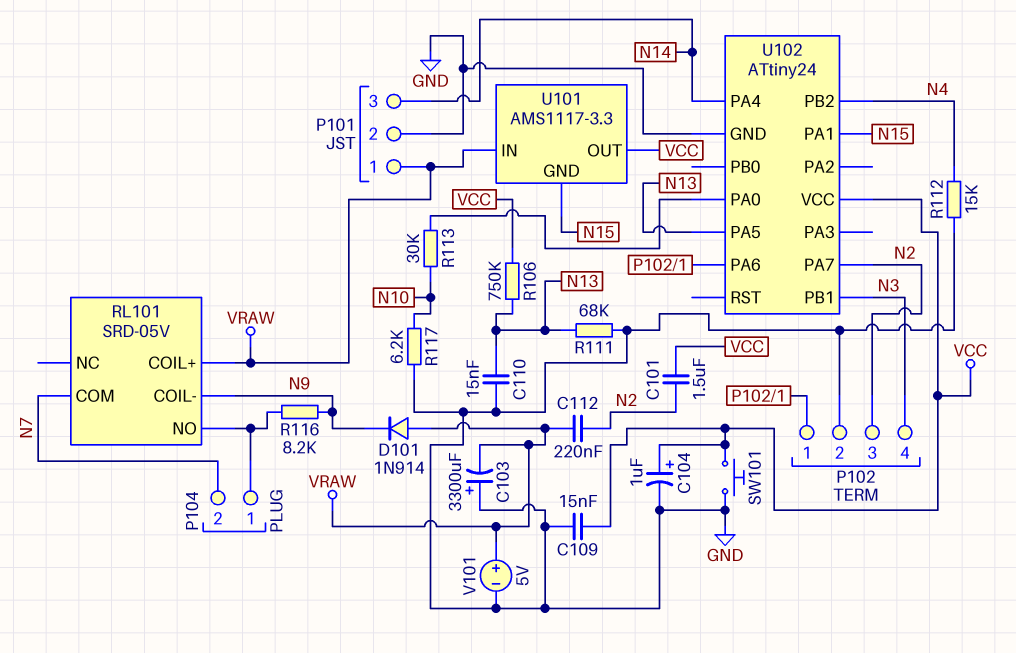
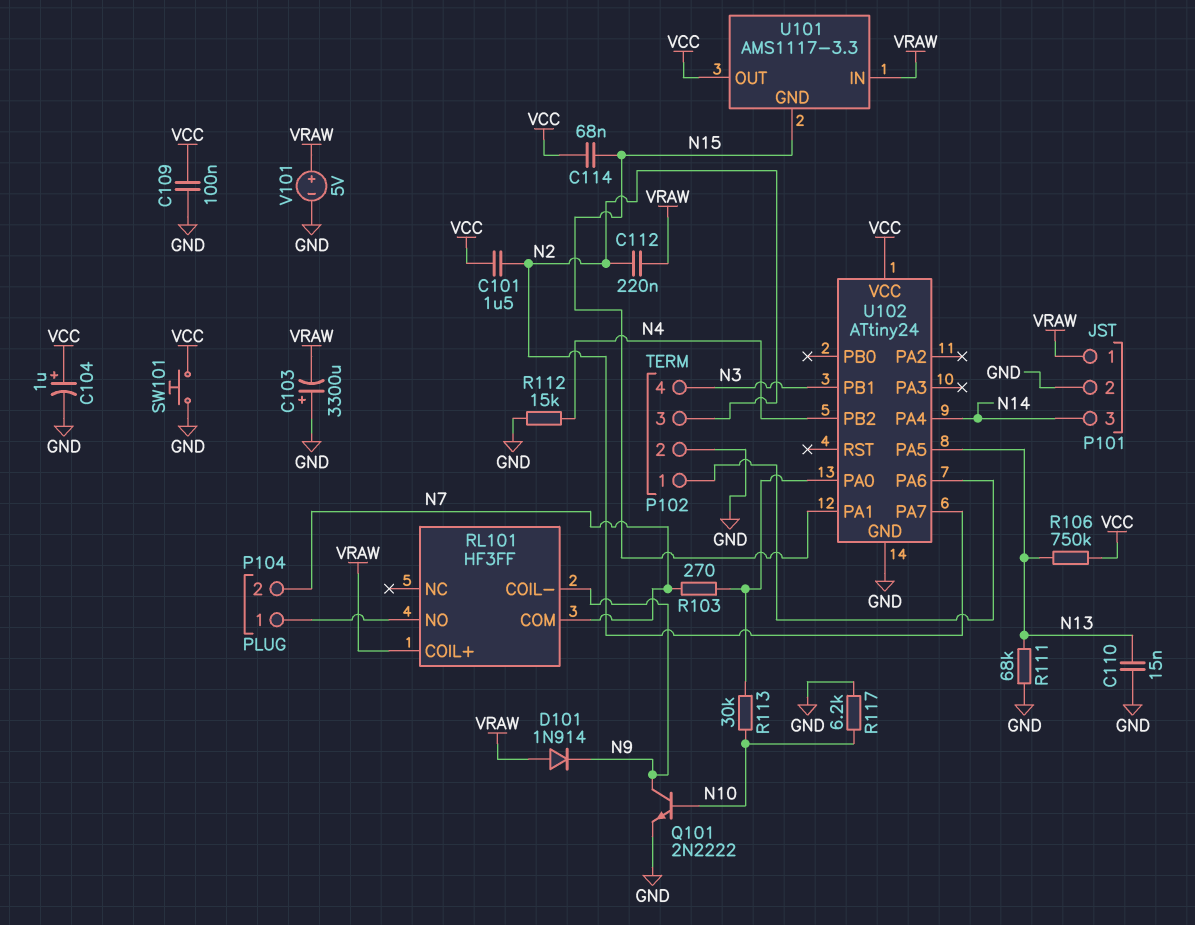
C109: 15nF (GND, VCC) -> 100nF (GND, VCC)
C114: none -> 68nF (N15, VCC)
Q101: none -> NPN 2N2222 (B N10, C N9, E GND)
R103: none -> 270 (N7, U102/PA0)
R116: 8.2k (N9, P104/1) -> none
RL101: SRD-05V -> HF3FF

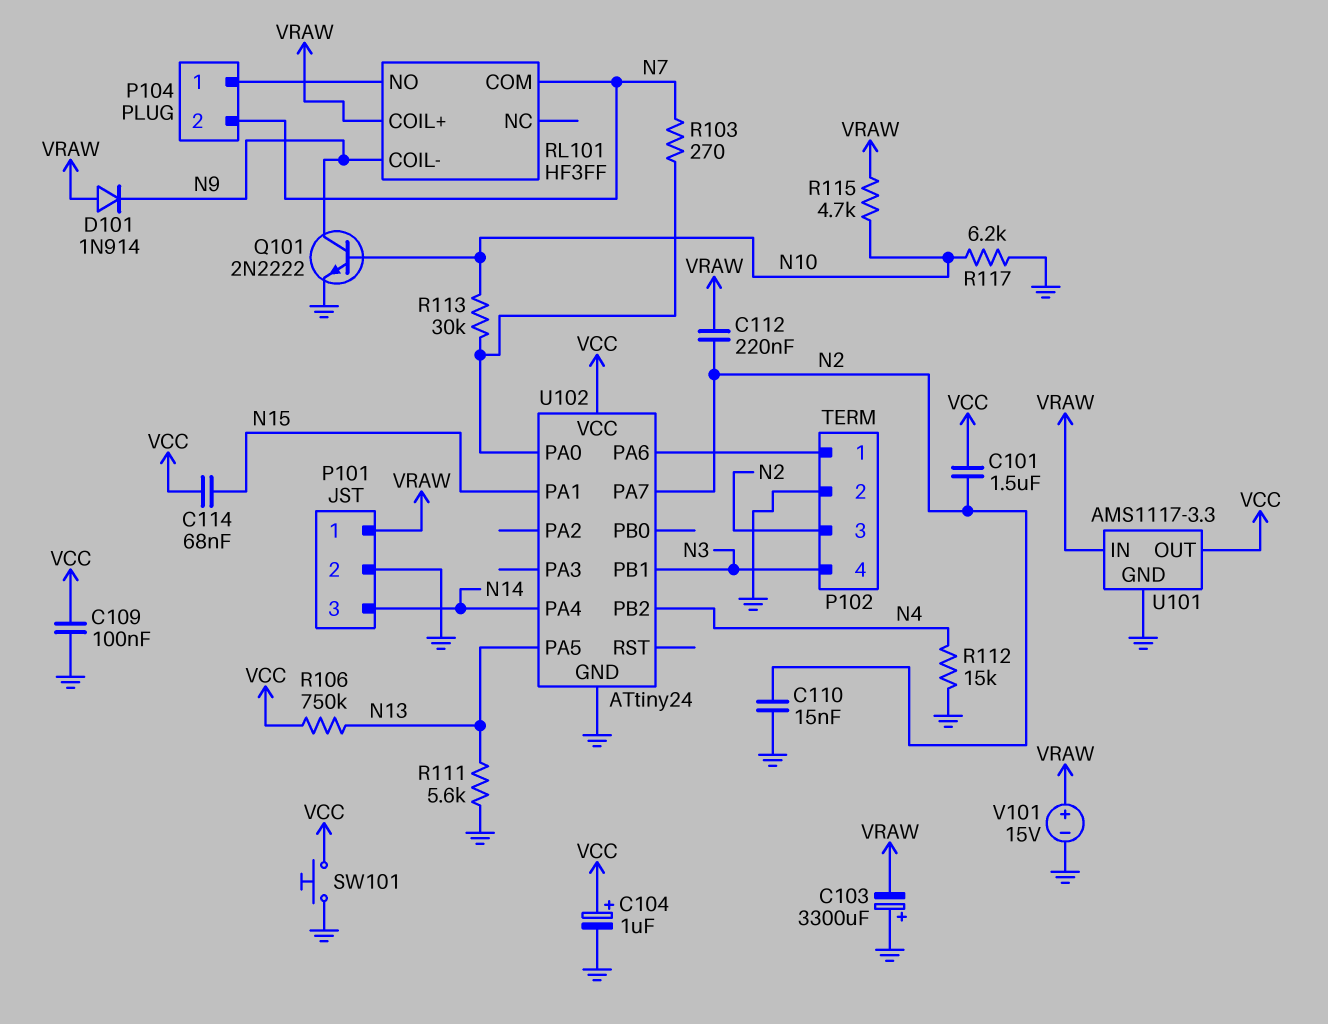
C110: 15nF (GND, N13) -> 15nF (GND, N2)
R111: 68k (GND, N13) -> 5.6k (GND, N13)
R115: none -> 4.7k (N10, VRAW)
U101 pin GND: N15 -> GND
V101: 5V (plus VRAW, minus GND) -> 15V (plus VRAW, minus GND)

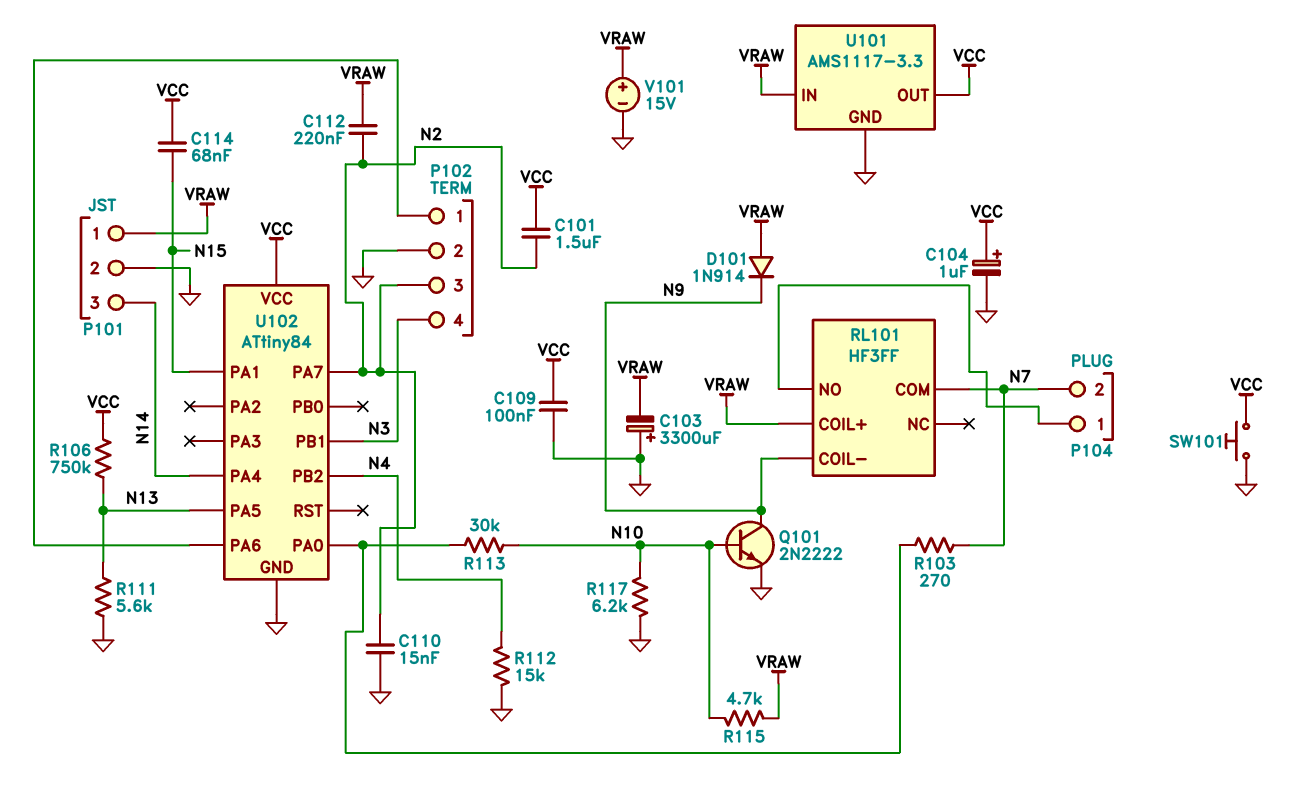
U102: ATtiny24 -> ATtiny84

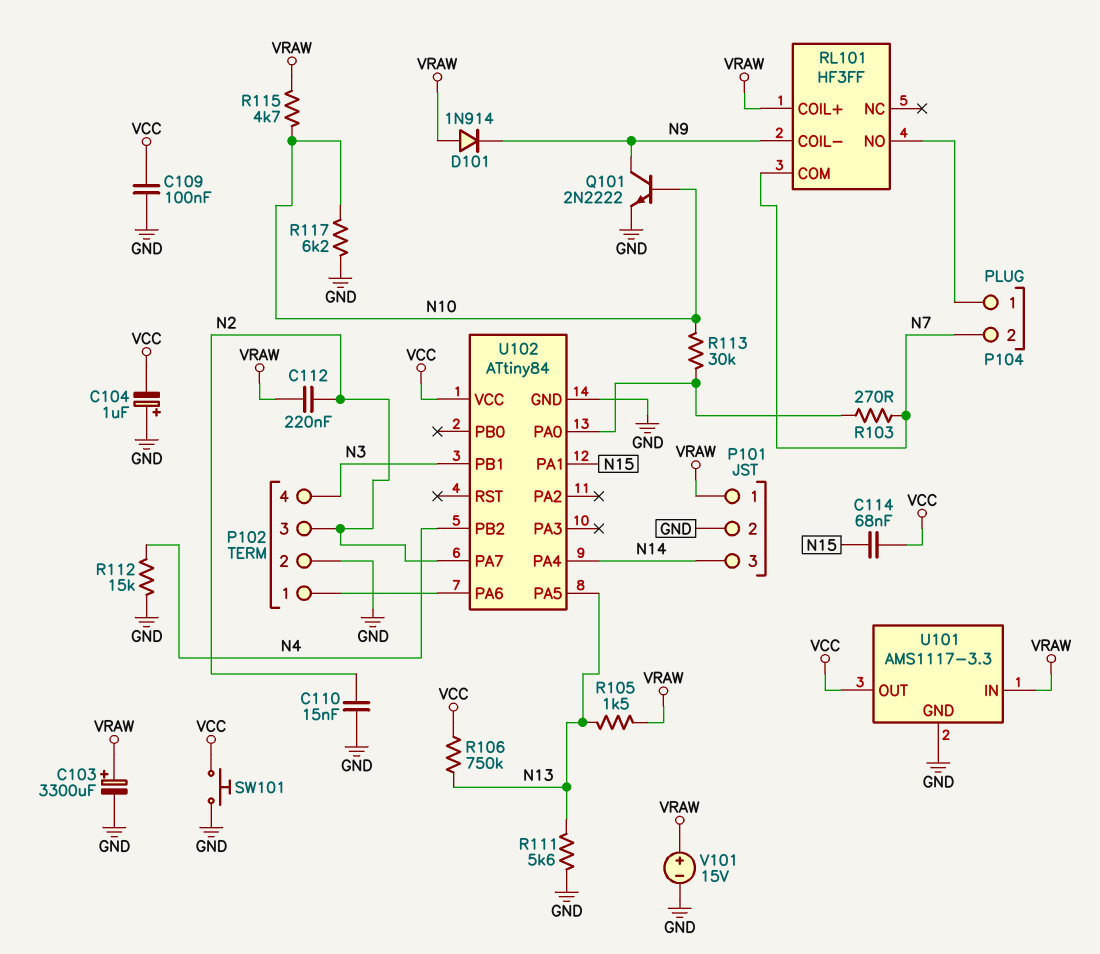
C101: 1.5uF (N2, VCC) -> none
C103: 3300uF (plus GND, minus VRAW) -> 3300uF (plus VRAW, minus GND)
C104: 1uF (plus VCC, minus GND) -> 1uF (plus GND, minus VCC)
R105: none -> 1.5k (N13, VRAW)

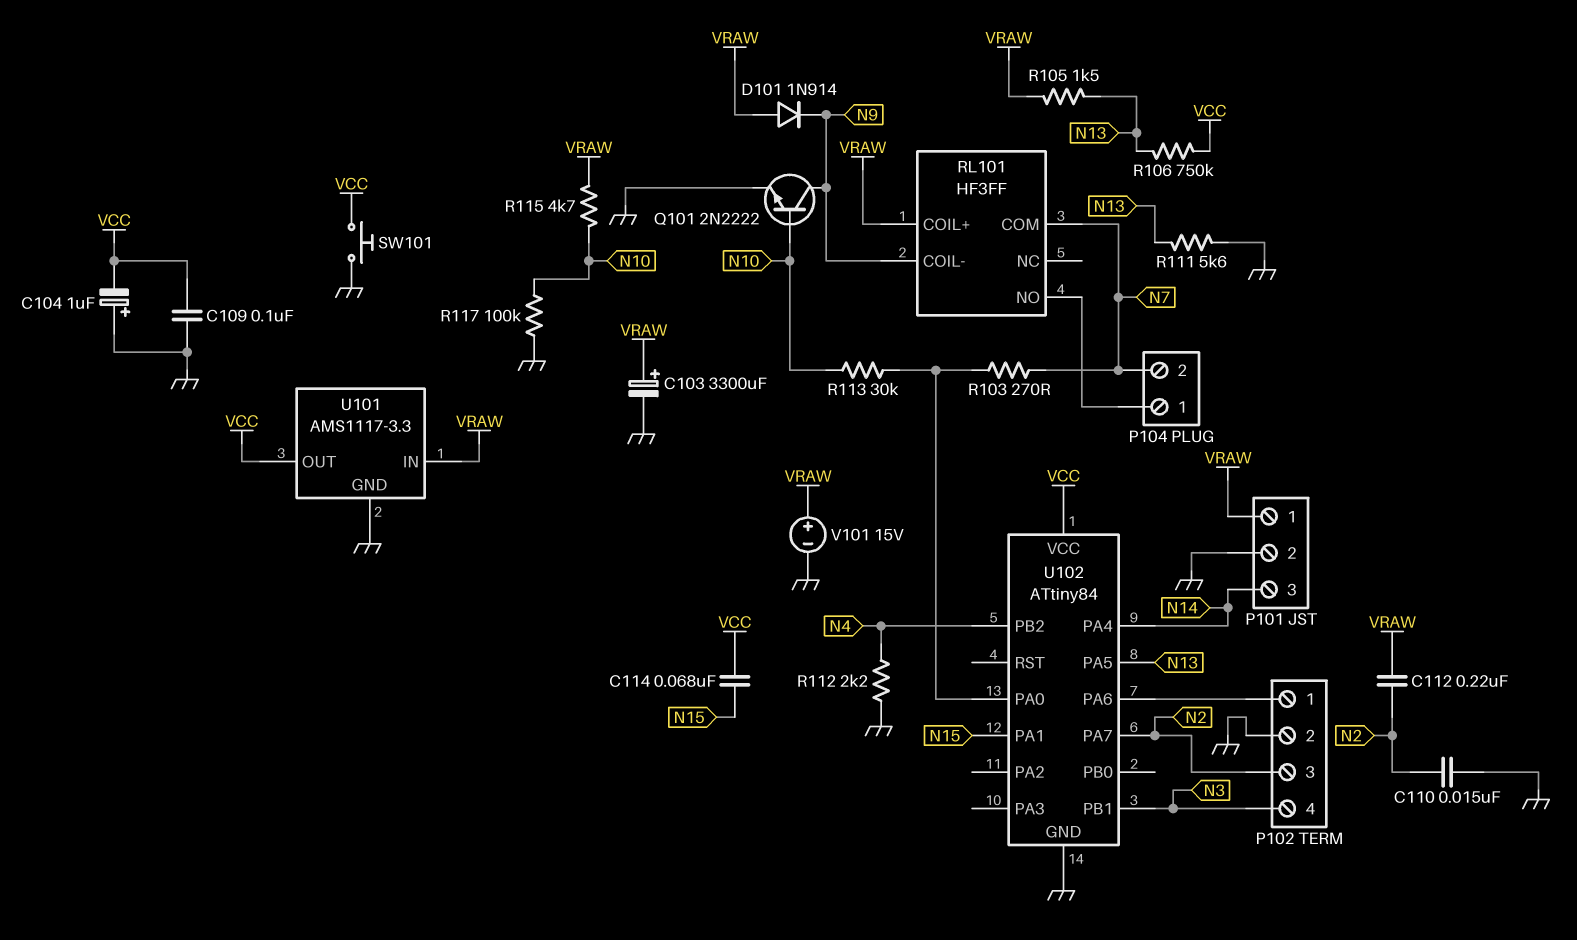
R112: 15k (GND, N4) -> 2.2k (GND, N4)
R117: 6.2k (GND, N10) -> 100k (GND, N10)

